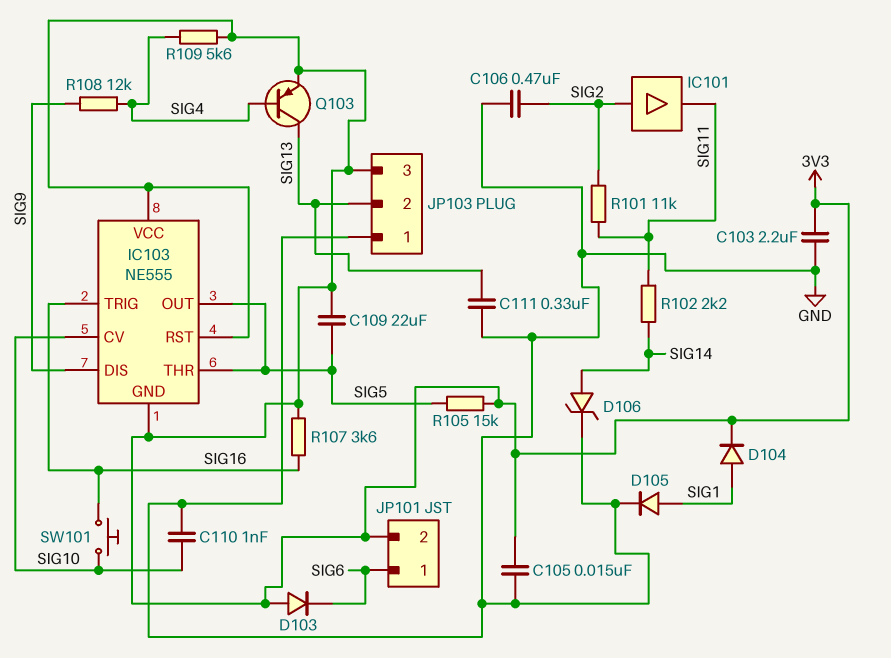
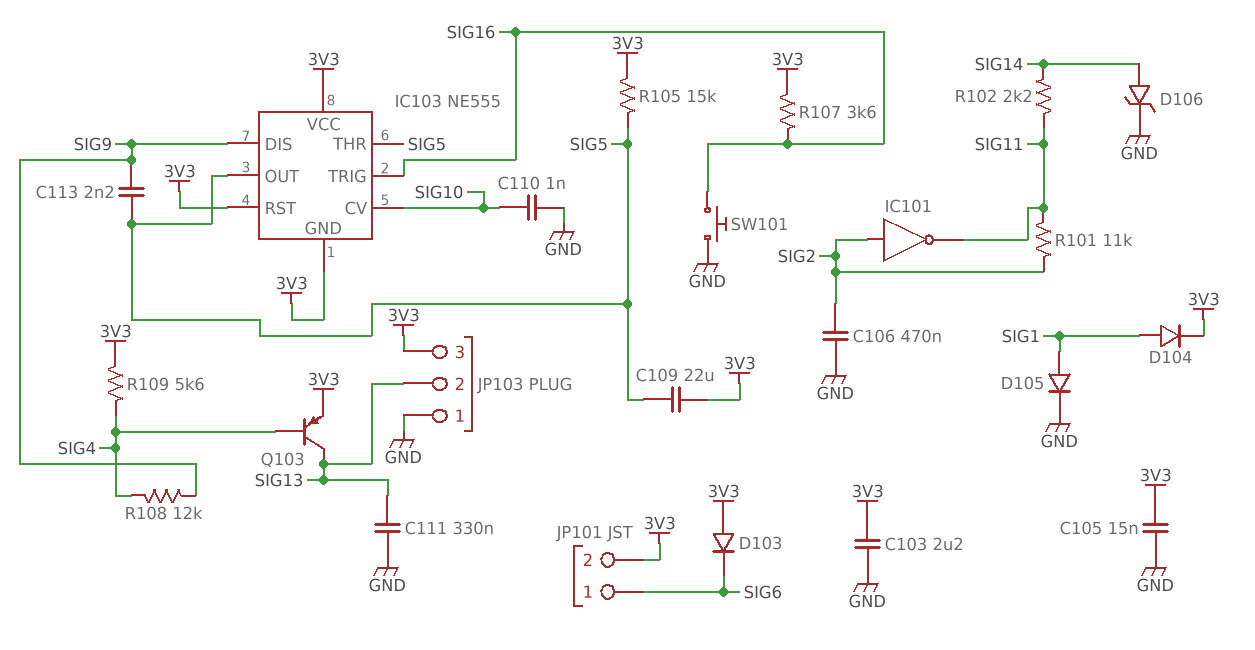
C113: none -> 2.2nF (SIG5, SIG9)
IC101: buffer (in SIG2, out SIG11) -> NOT (in SIG2, out SIG11)
SW101: button (SIG10, SIG16) -> button (GND, SIG16)

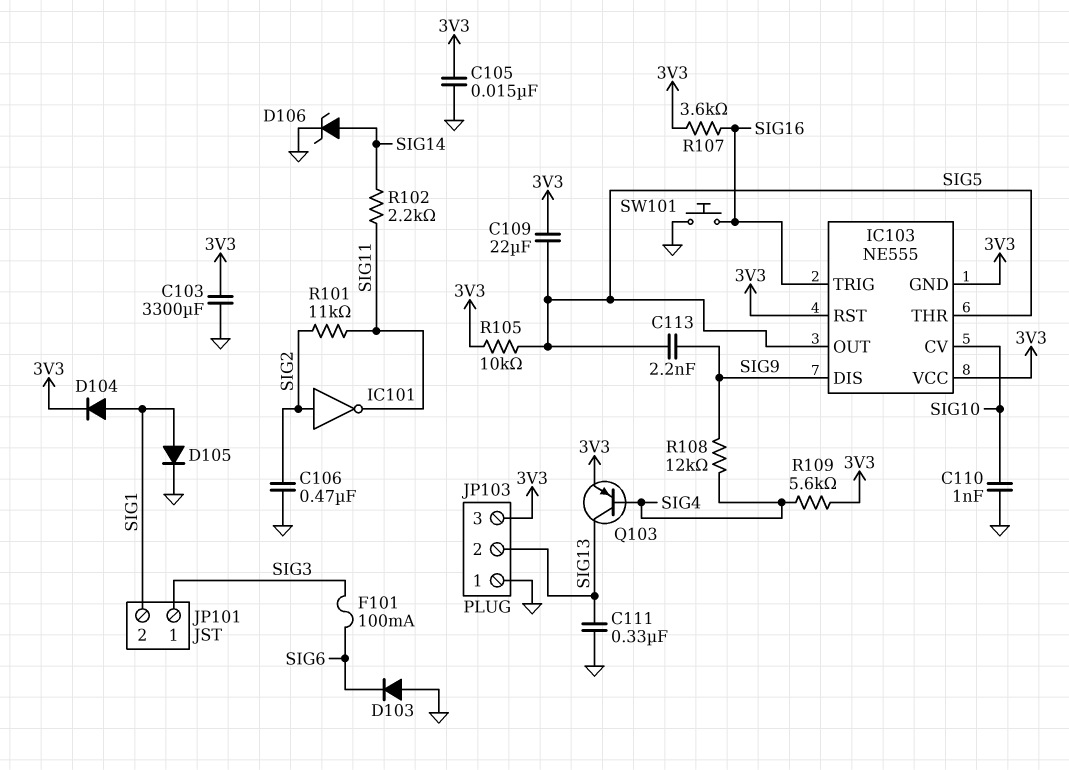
C103: 2.2uF (3V3, GND) -> 3300uF (3V3, GND)
D103: diode (A 3V3, K SIG6) -> diode (A GND, K SIG6)
F101: none -> 100mA (SIG3, SIG6)
JP101 pin 1: SIG6 -> SIG3
JP101 pin 2: 3V3 -> SIG1
R105: 15k (3V3, SIG5) -> 10k (3V3, SIG5)

